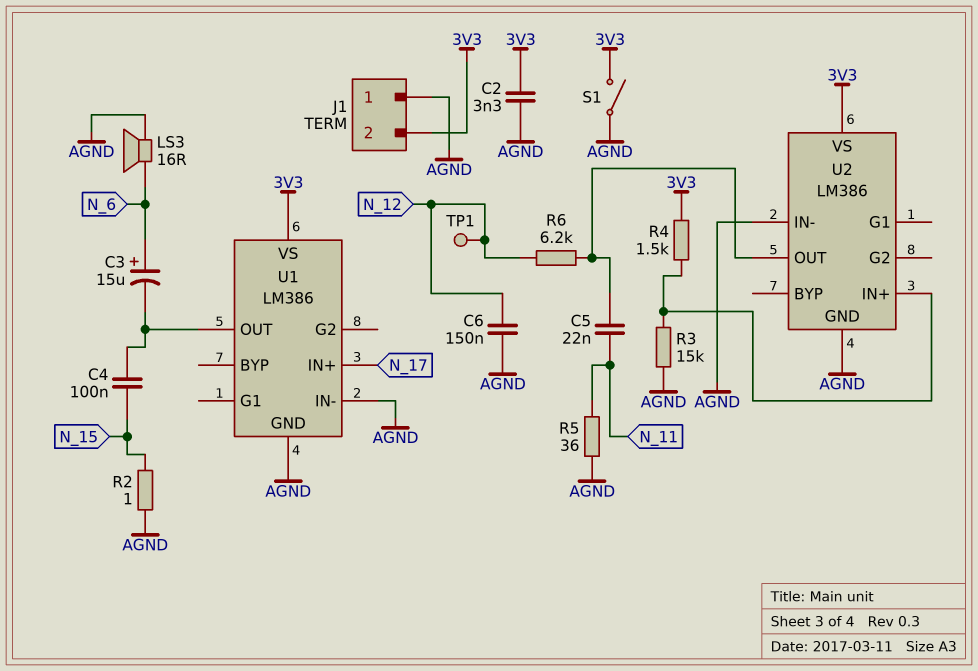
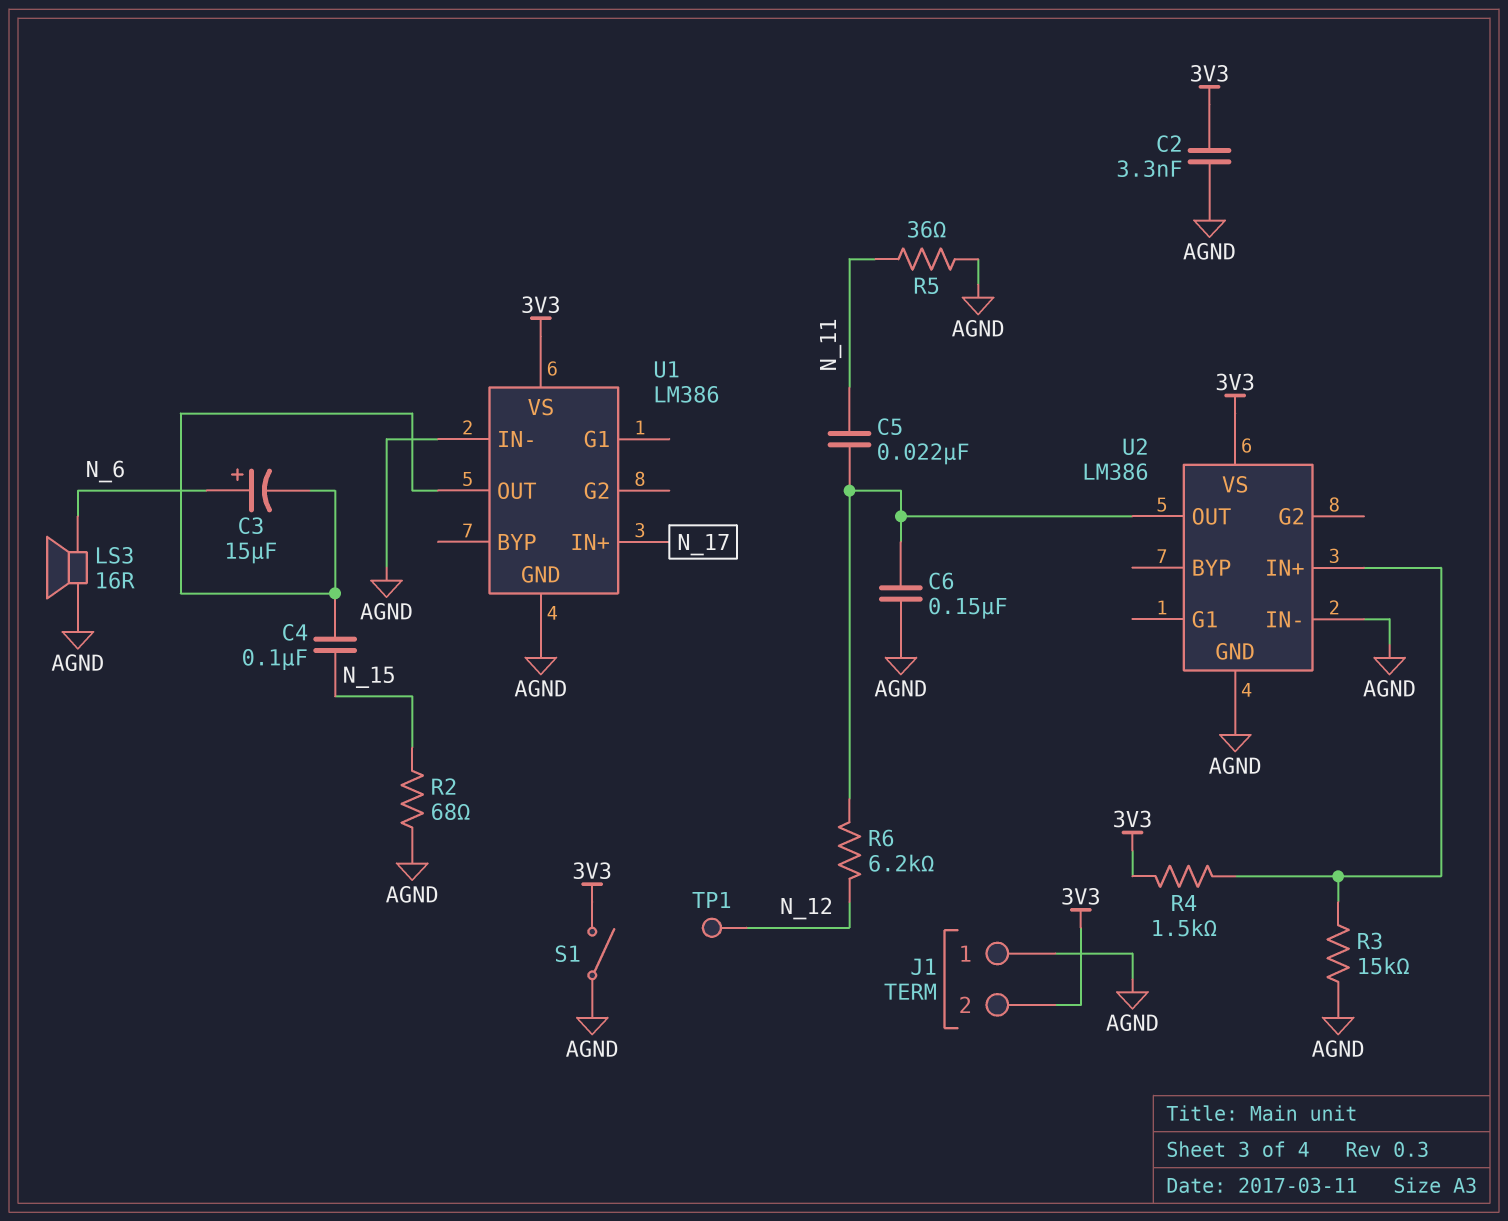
C6: 150nF (AGND, N_12) -> 150nF (AGND, U2/OUT)
R2: 1 (AGND, N_15) -> 68 (AGND, N_15)

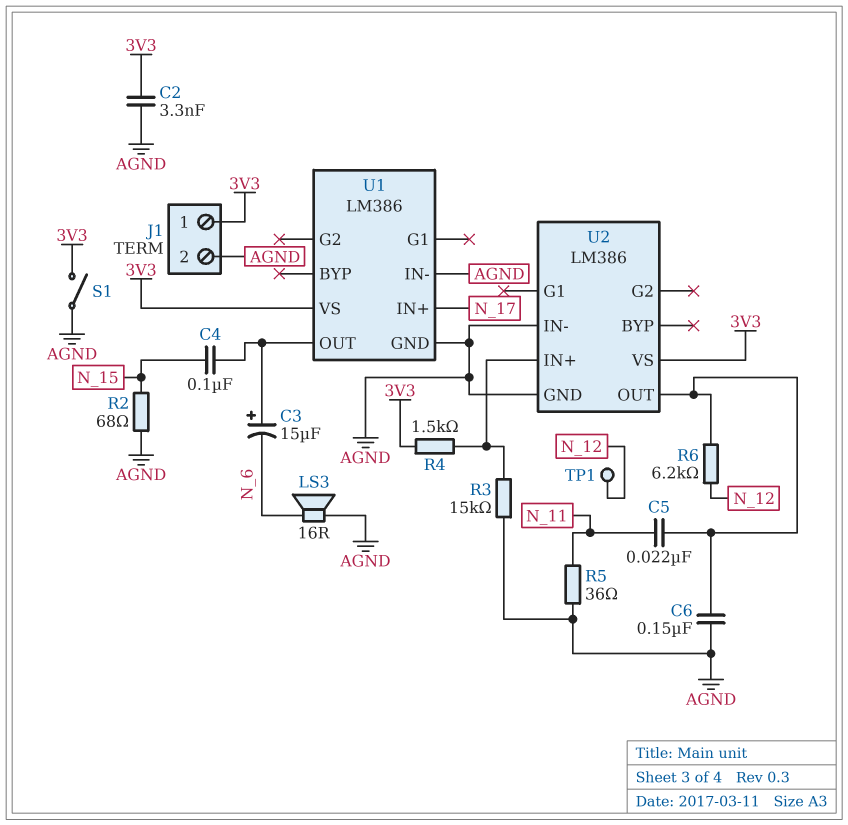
C3: 15uF (plus N_6, minus U1/OUT) -> 15uF (plus U1/OUT, minus N_6)
J1 pin 1: AGND -> 3V3
J1 pin 2: 3V3 -> AGND

